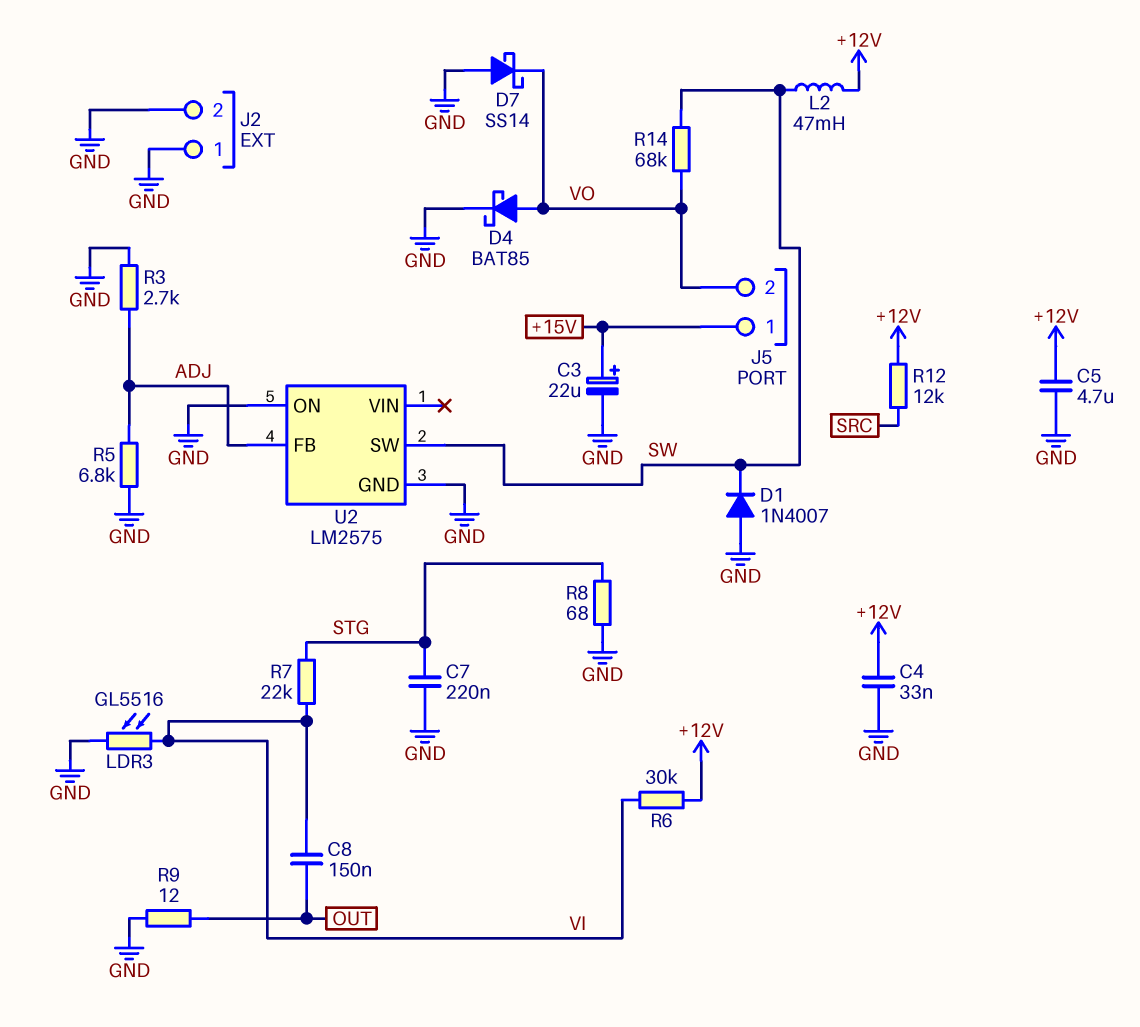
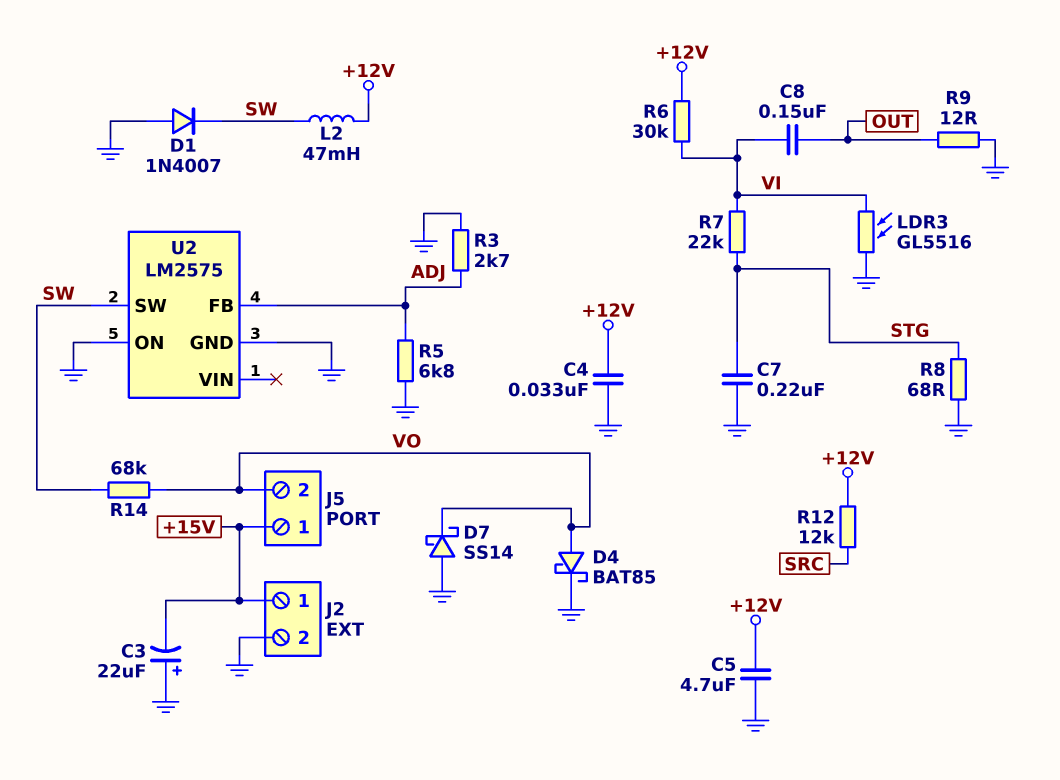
C3: 22uF (plus +15V, minus GND) -> 22uF (plus GND, minus +15V)
J2 pin 1: GND -> +15V

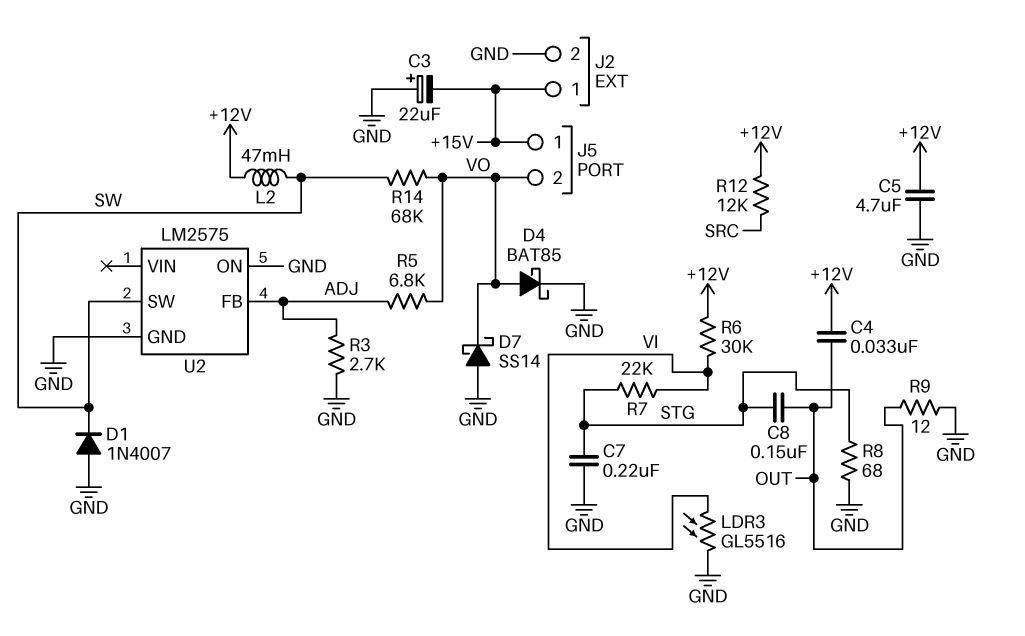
C4: 33nF (+12V, GND) -> 33nF (+12V, OUT)
C8: 150nF (OUT, VI) -> 150nF (OUT, STG)
R5: 6.8k (ADJ, GND) -> 6.8k (ADJ, VO)

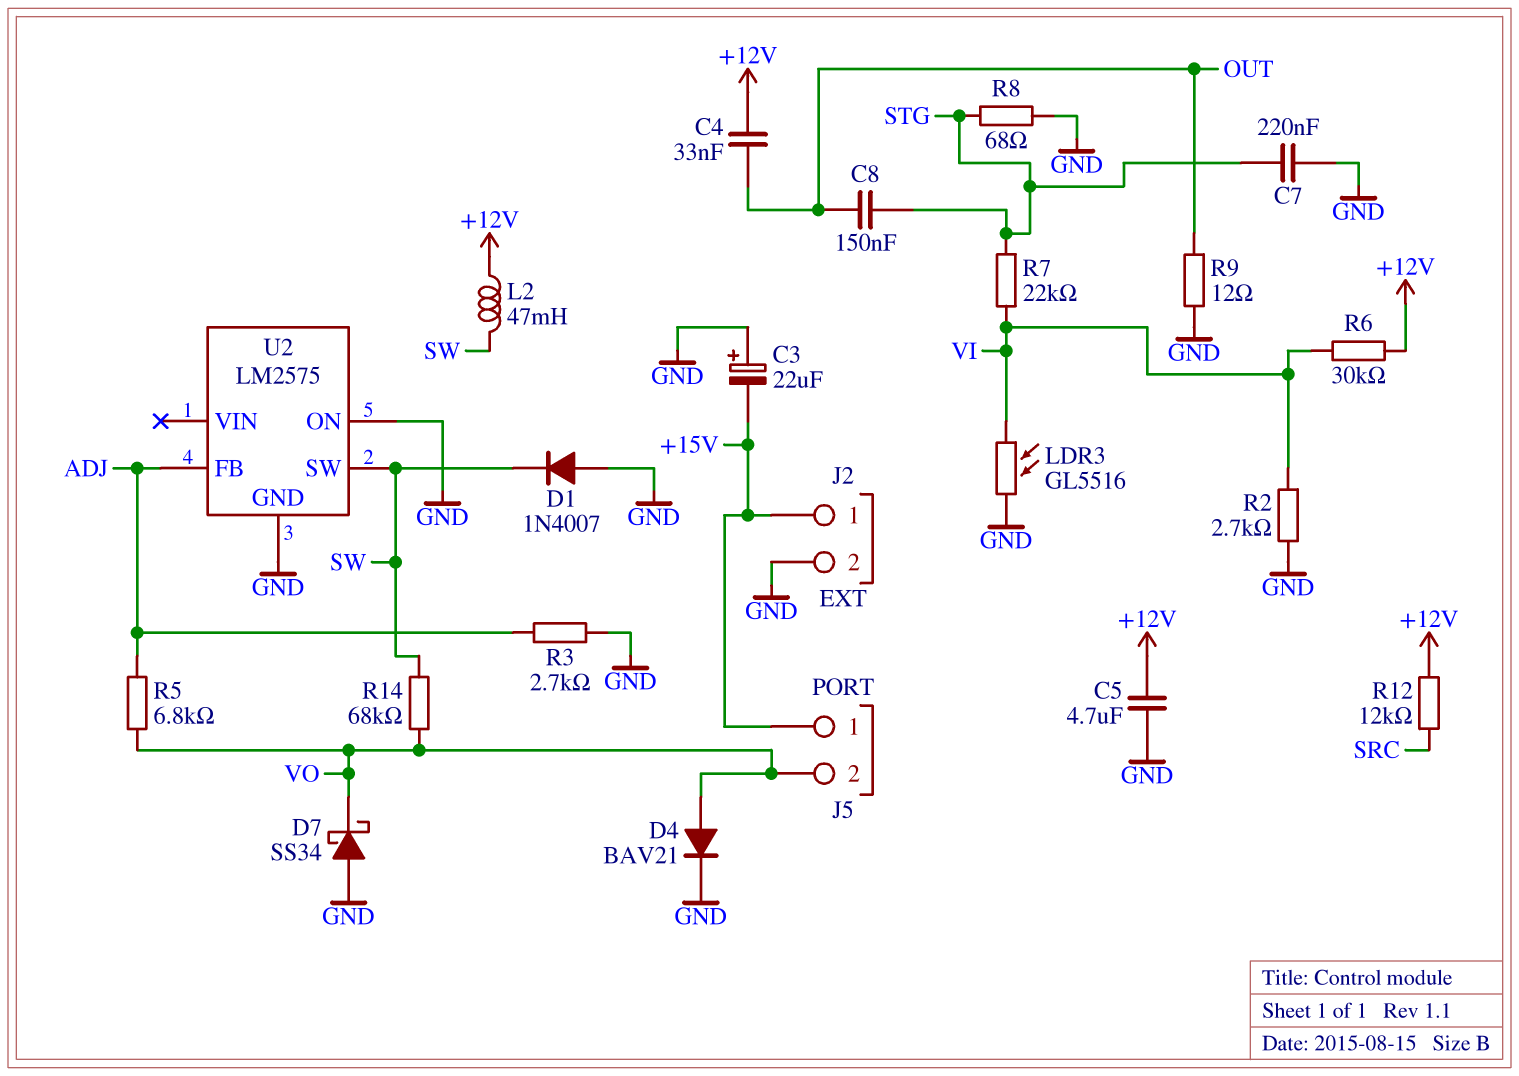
D4: schottky BAT85 (A VO, K GND) -> diode BAV21 (A VO, K GND)
D7: schottky SS14 (A GND, K VO) -> schottky SS34 (A GND, K VO)
R2: none -> 2.7k (GND, VI)

